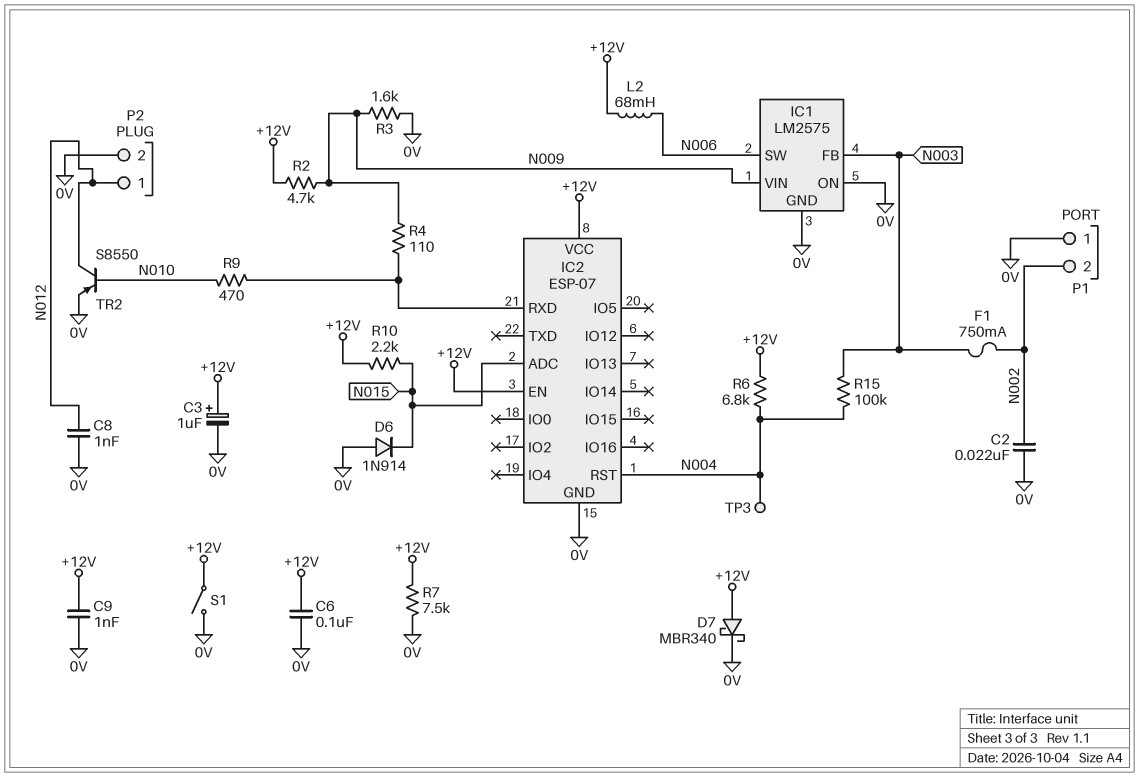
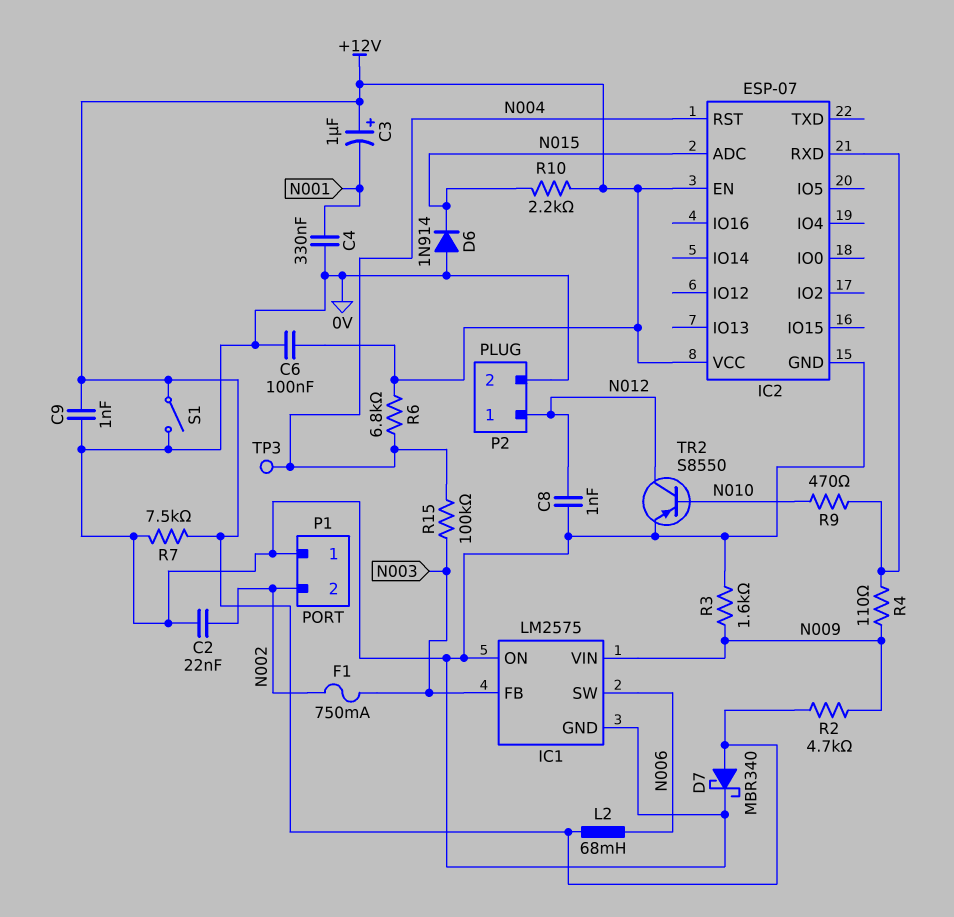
C3: 1uF (plus +12V, minus 0V) -> 1uF (plus +12V, minus N001)
C4: none -> 330nF (0V, N001)

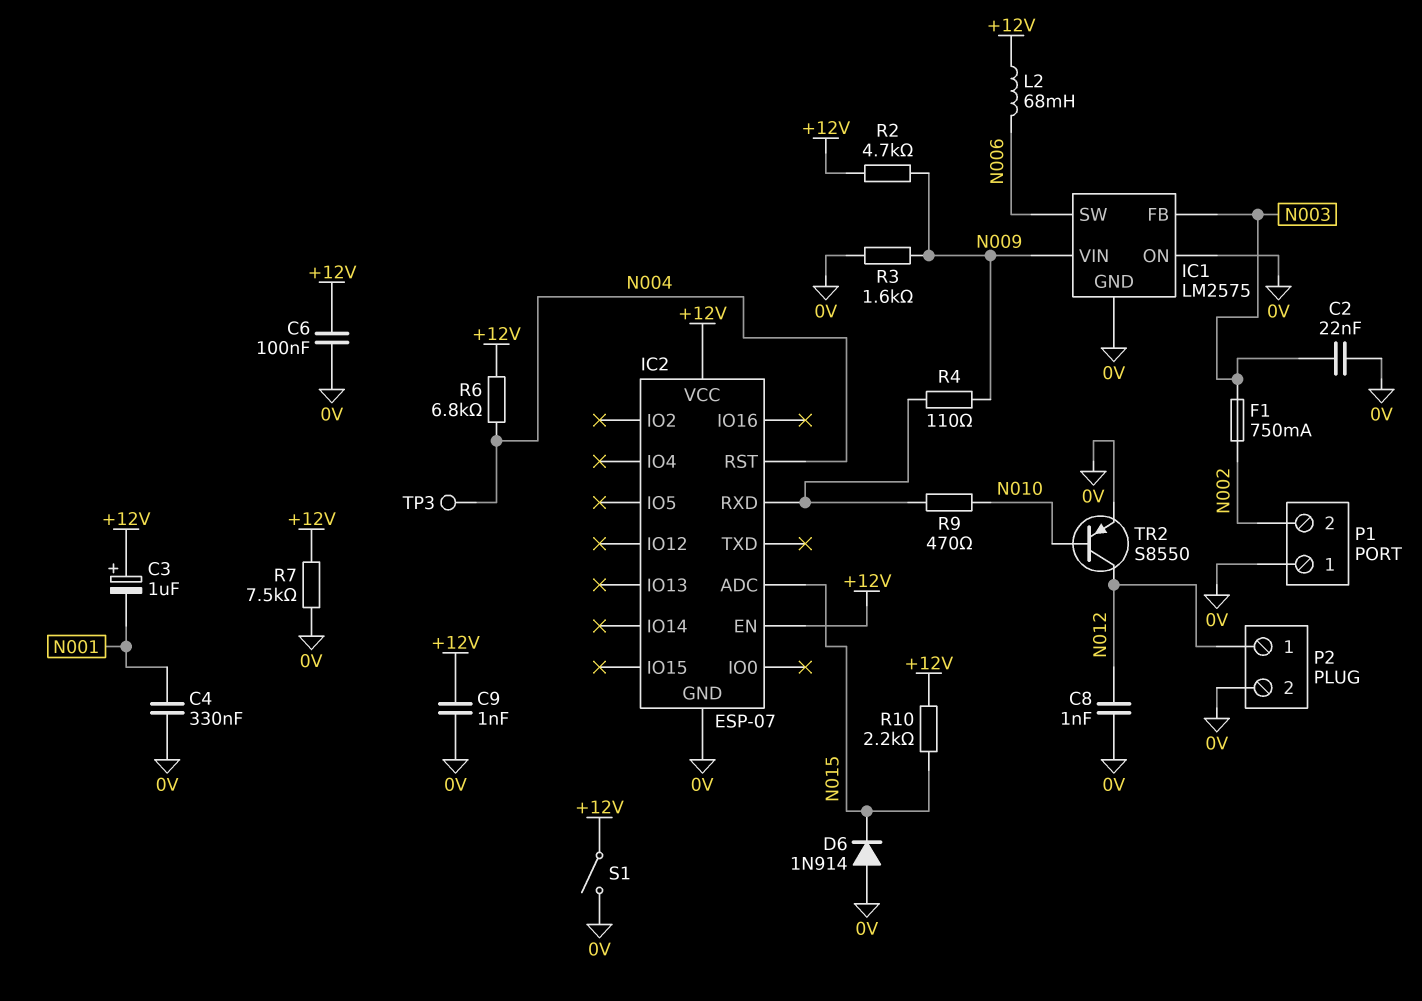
C2: 22nF (0V, N002) -> 22nF (0V, N003)
D7: schottky MBR340 (A +12V, K 0V) -> none
R15: 100k (N003, N004) -> none

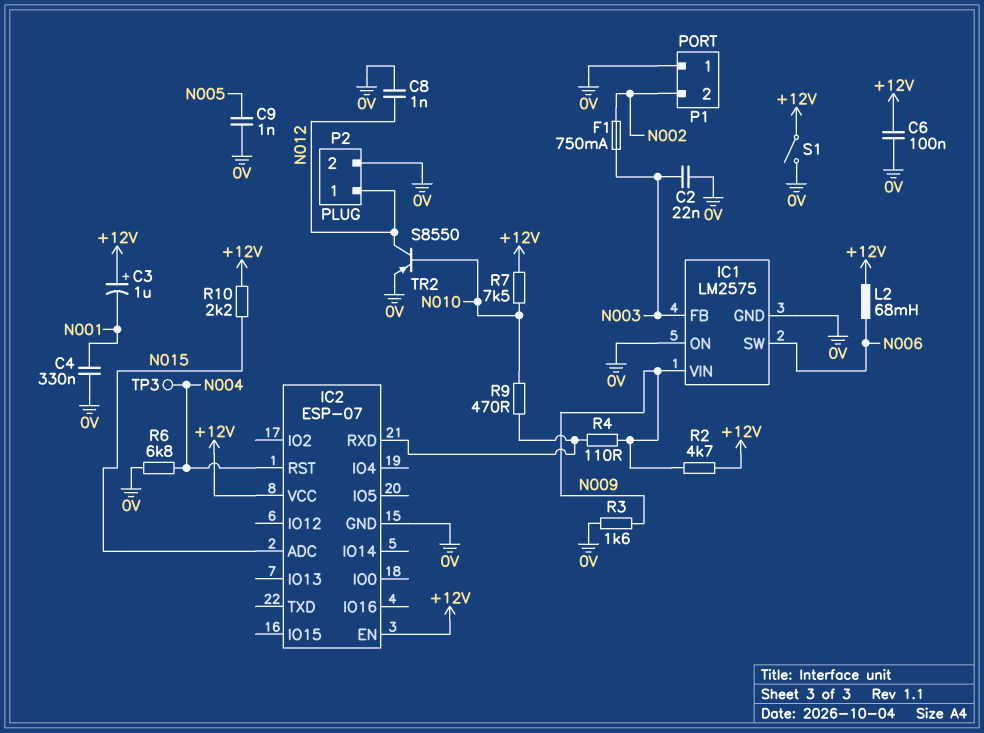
C9: 1nF (+12V, 0V) -> 1nF (0V, N005)
D6: diode 1N914 (A 0V, K N015) -> none
R6: 6.8k (+12V, N004) -> 6.8k (0V, N004)
R7: 7.5k (+12V, 0V) -> 7.5k (+12V, N010)

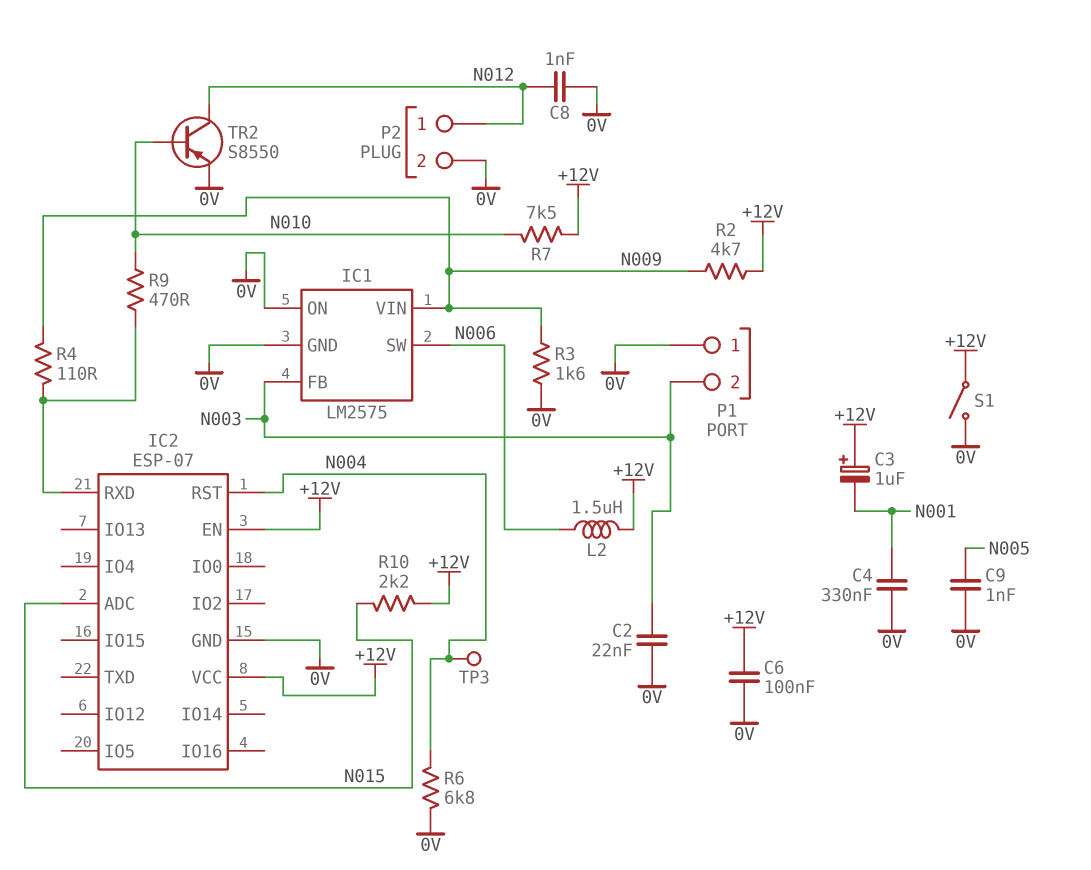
F1: 750mA (N002, N003) -> none
L2: 68mH (+12V, N006) -> 1.5uH (+12V, N006)
P1 pin 2: N002 -> N003

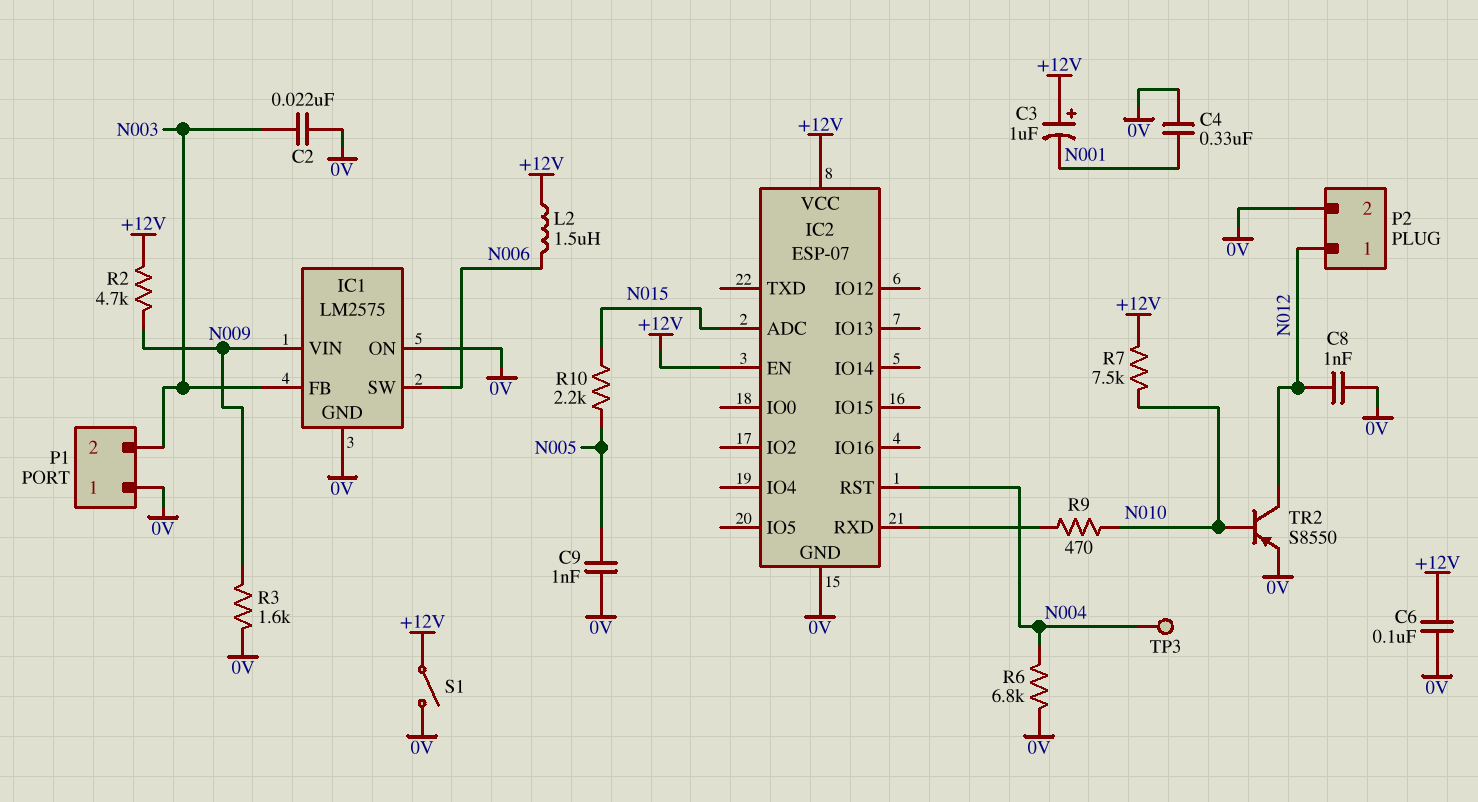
R4: 110 (IC2/RXD, N009) -> none
R10: 2.2k (+12V, N015) -> 2.2k (N005, N015)

